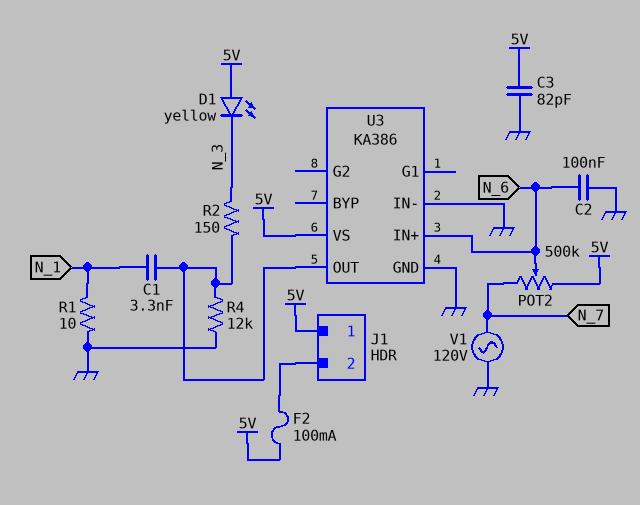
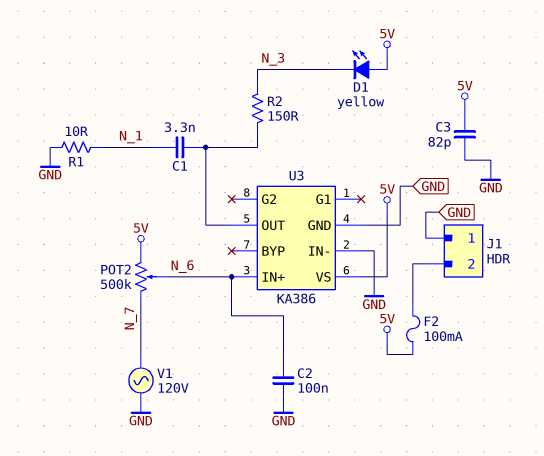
J1 pin 1: 5V -> GND
R4: 12k (GND, U3/OUT) -> none

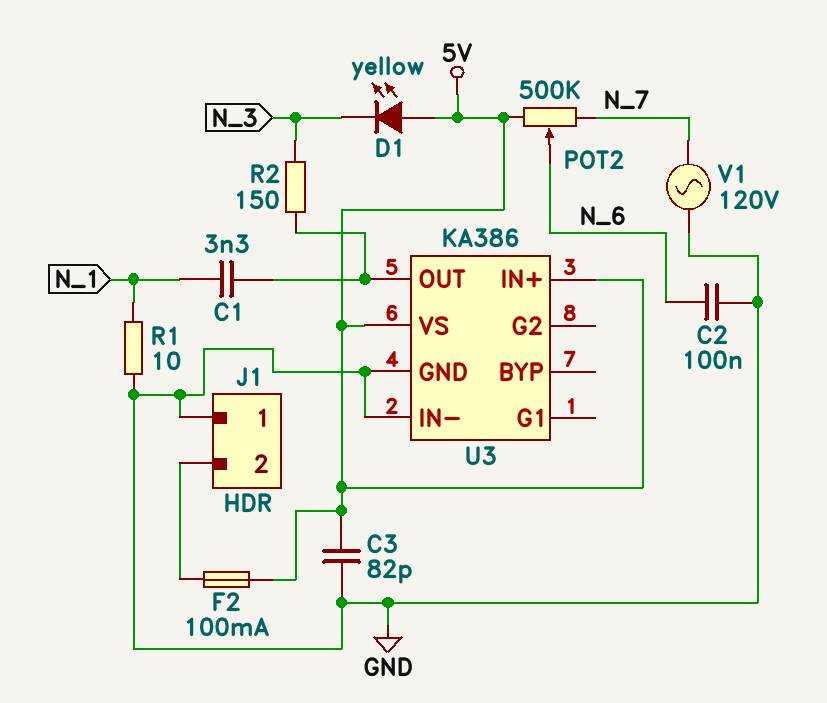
U3 pin IN+: N_6 -> 5V

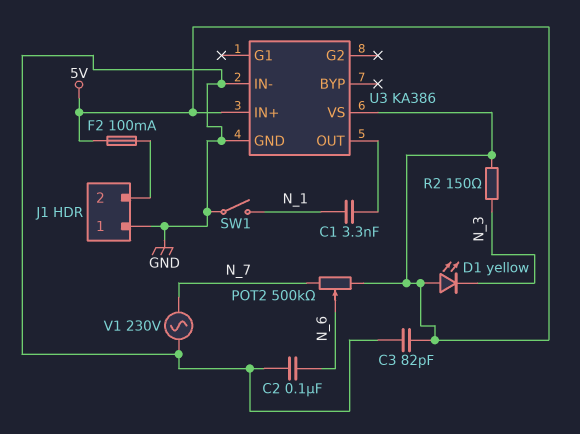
R1: 10 (GND, N_1) -> none
R2: 150 (N_3, U3/OUT) -> 150 (5V, N_3)
SW1: none -> switch (GND, N_1)
V1: AC 120V (GND, N_7) -> AC 230V (GND, N_7)

